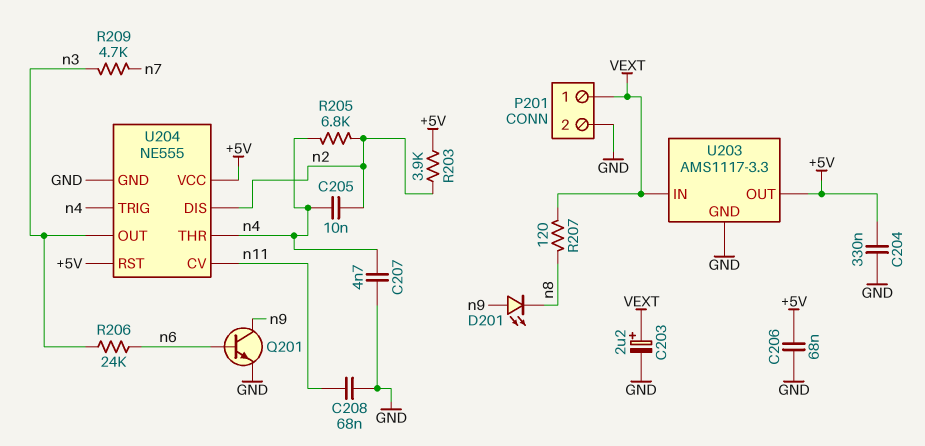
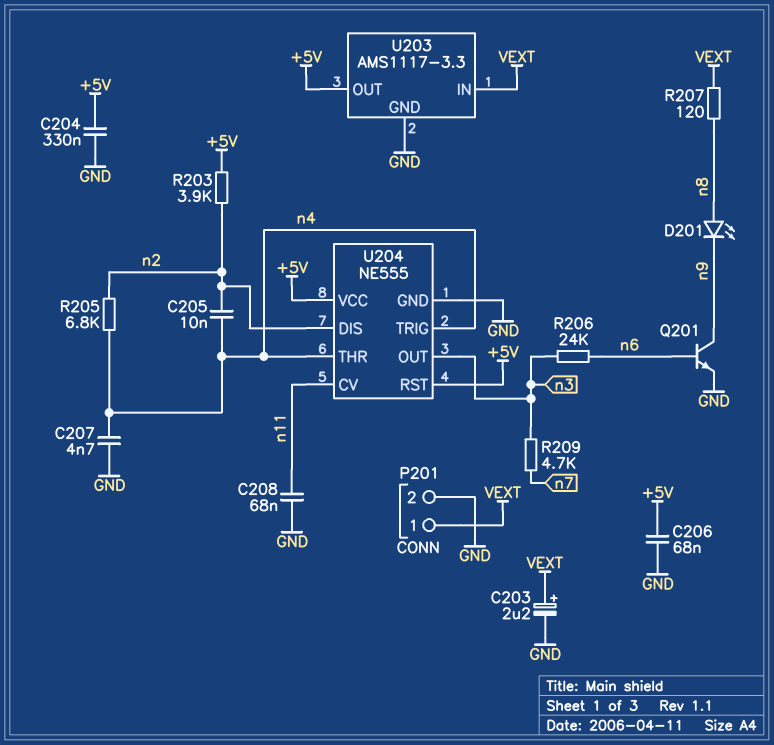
D201: LED (A n9, K n8) -> LED (A n8, K n9)

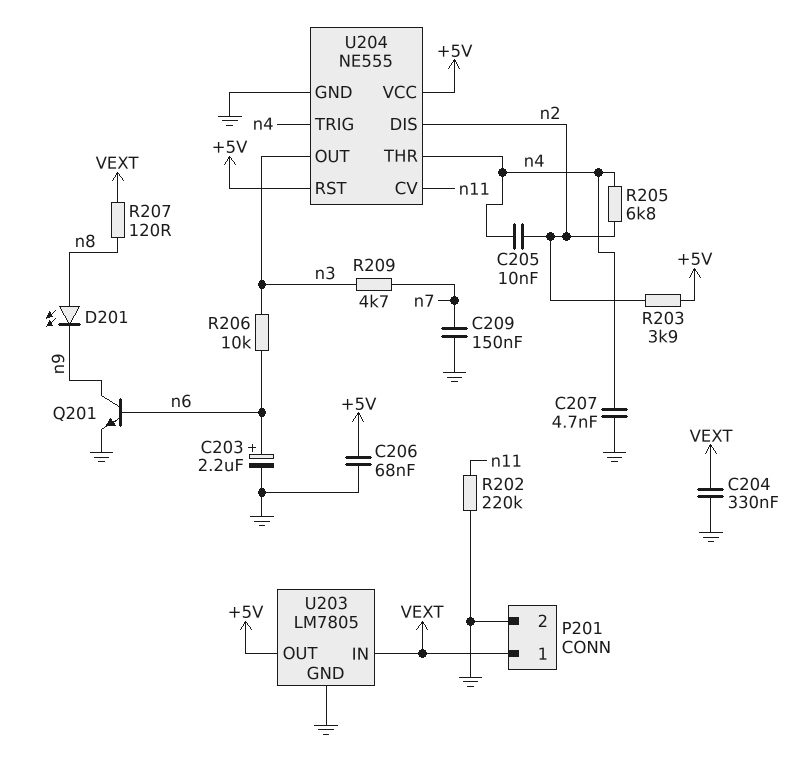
C203: 2.2uF (plus VEXT, minus GND) -> 2.2uF (plus n6, minus GND)
C204: 330nF (+5V, GND) -> 330nF (GND, VEXT)
C208: 68nF (GND, n11) -> none
C209: none -> 150nF (GND, n7)
R202: none -> 220k (GND, n11)
R206: 24k (n3, n6) -> 10k (n3, n6)
U203: AMS1117-3.3 -> LM7805

